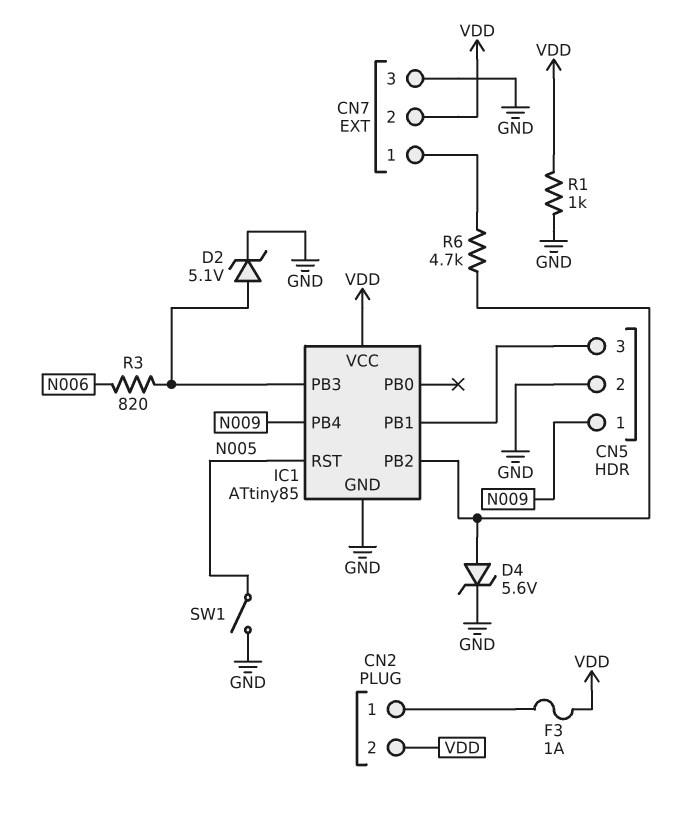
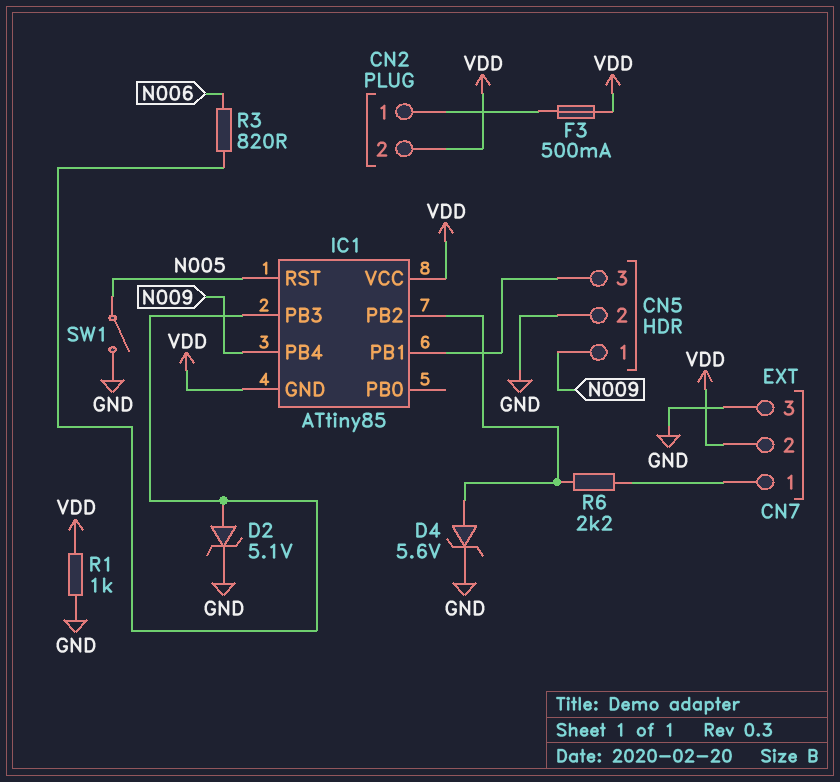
F3: 1A (CN2/1, VDD) -> 500mA (CN2/1, VDD)
IC1 pin GND: GND -> VDD
R6: 4.7k (CN7/1, IC1/PB2) -> 2.2k (CN7/1, IC1/PB2)

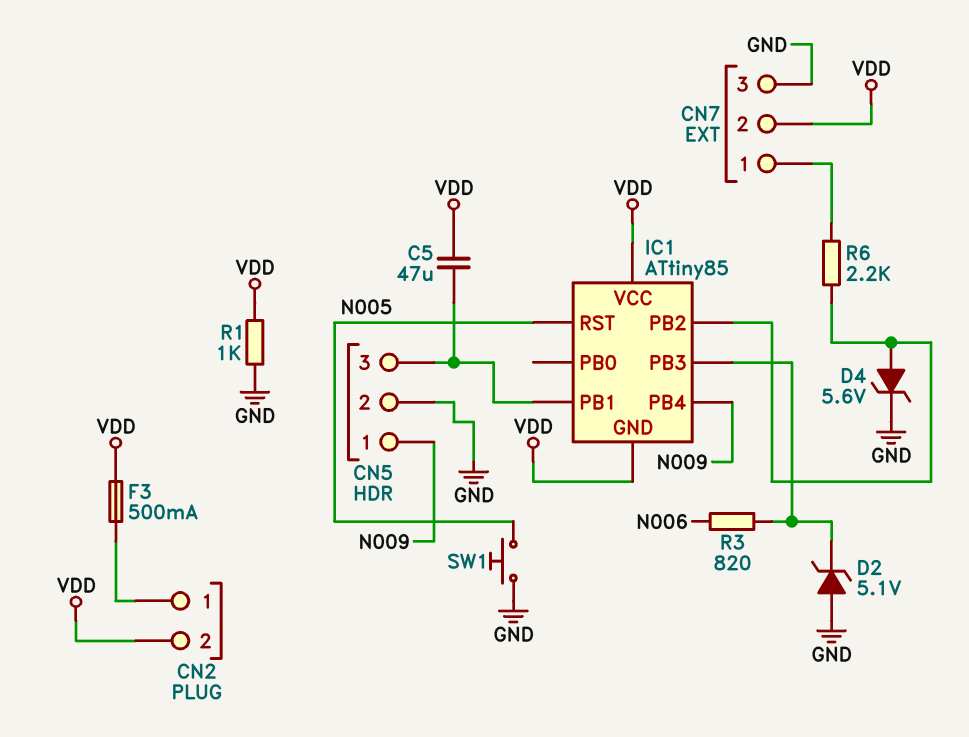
C5: none -> 47uF (CN5/3, VDD)
D2: zener 5.1V (A IC1/PB3, K GND) -> zener 5.1V (A GND, K IC1/PB3)
SW1: switch (GND, N005) -> button (GND, N005)

